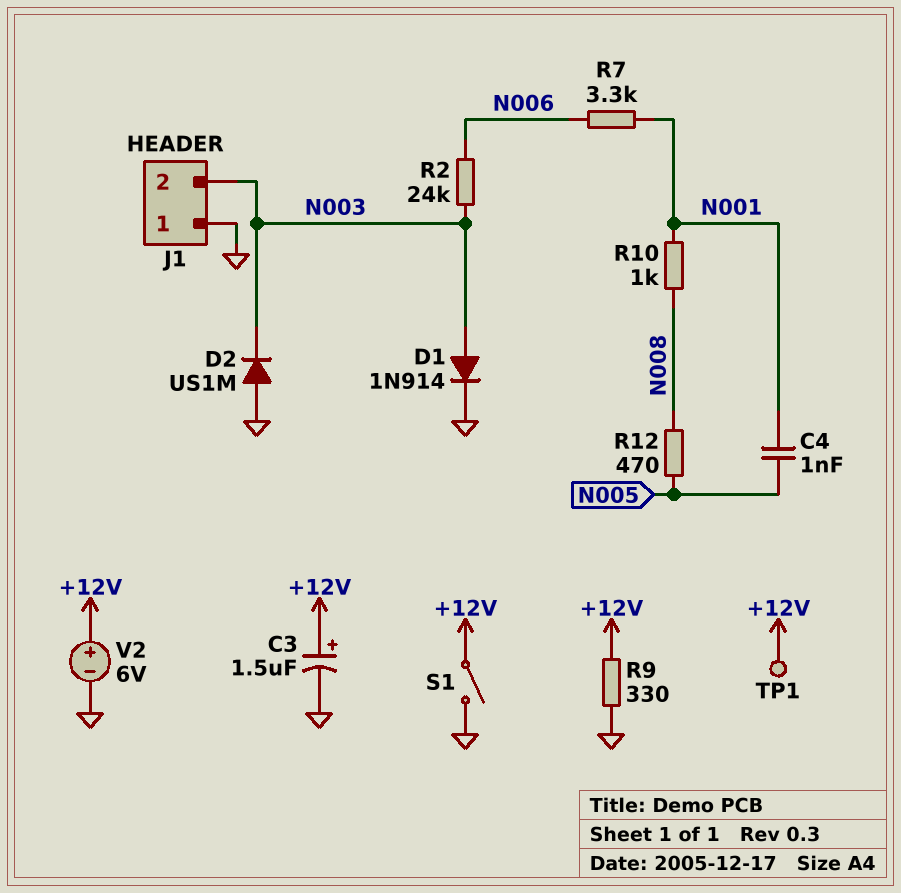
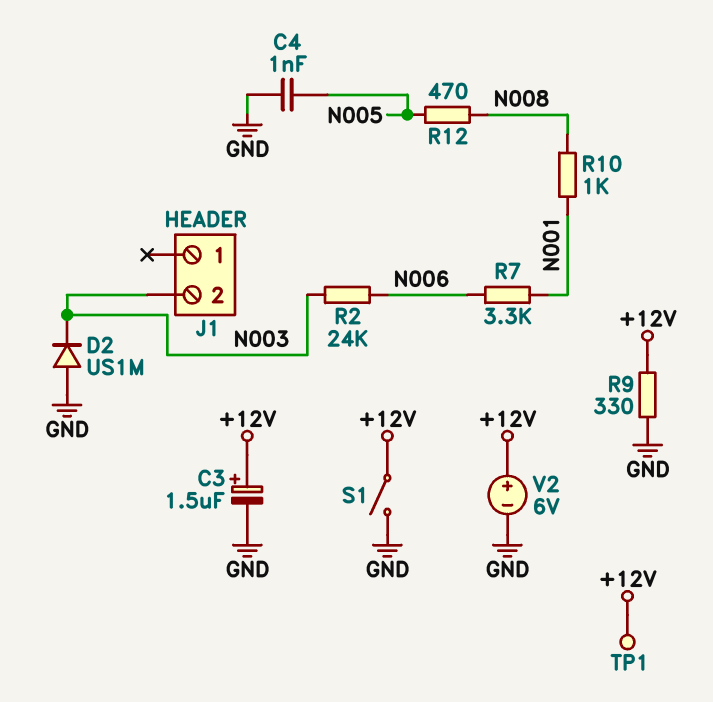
C4: 1nF (N001, N005) -> 1nF (GND, N005)
D1: diode 1N914 (A N003, K GND) -> none
J1 pin 1: GND -> none

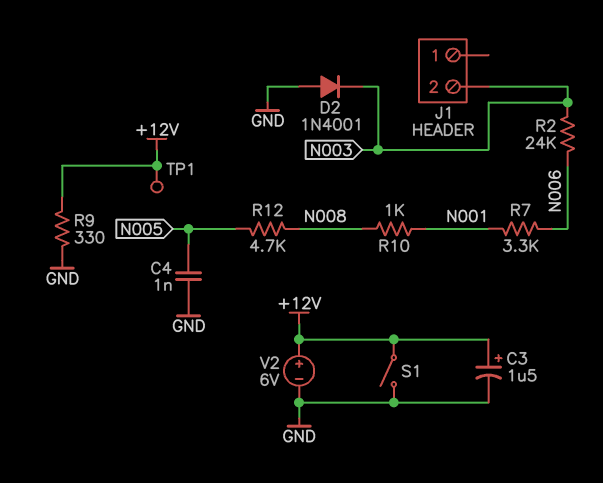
D2: diode US1M (A GND, K N003) -> diode 1N4001 (A GND, K N003)
R12: 470 (N005, N008) -> 4.7k (N005, N008)

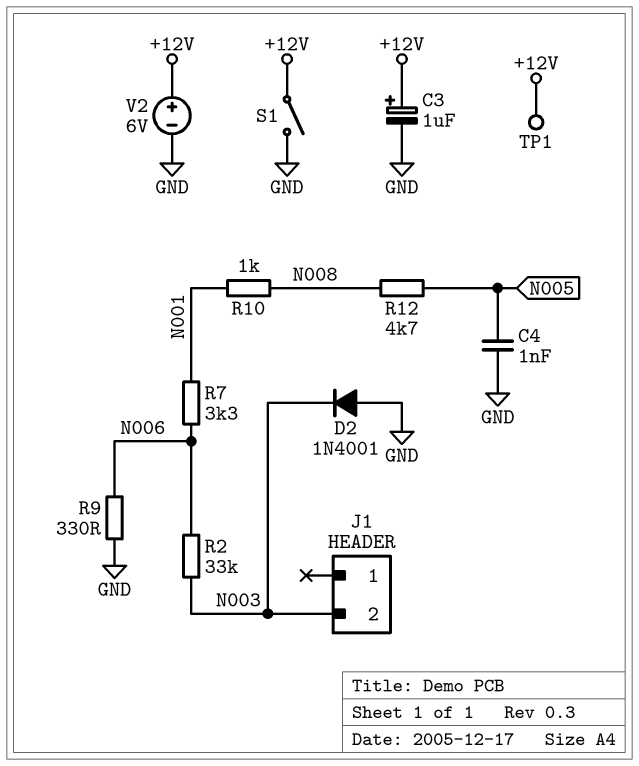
C3: 1.5uF (plus +12V, minus GND) -> 1uF (plus +12V, minus GND)
R2: 24k (N003, N006) -> 33k (N003, N006)
R9: 330 (+12V, GND) -> 330 (GND, N006)

